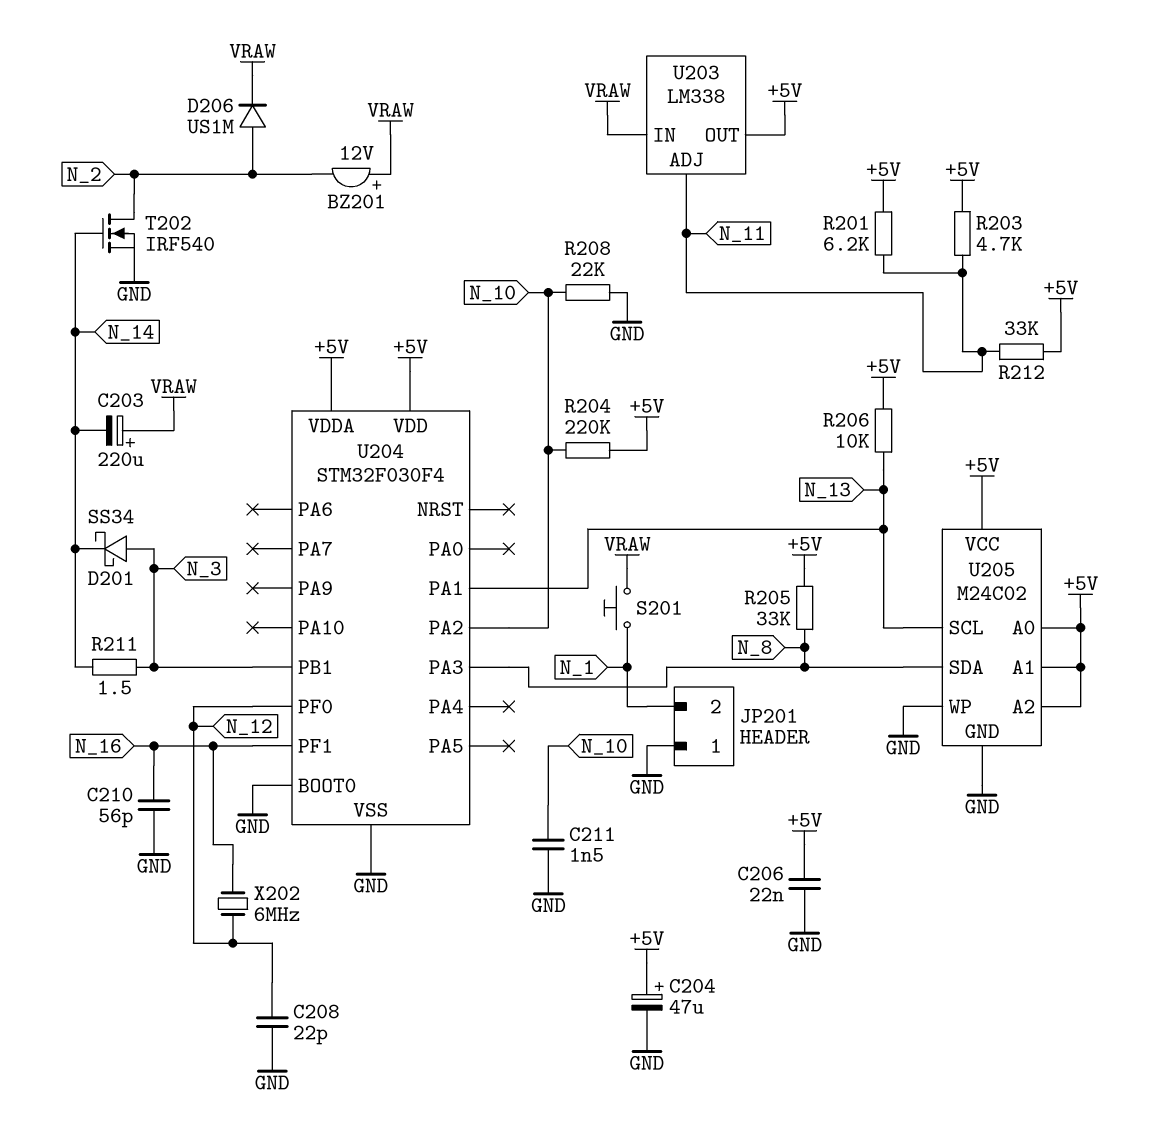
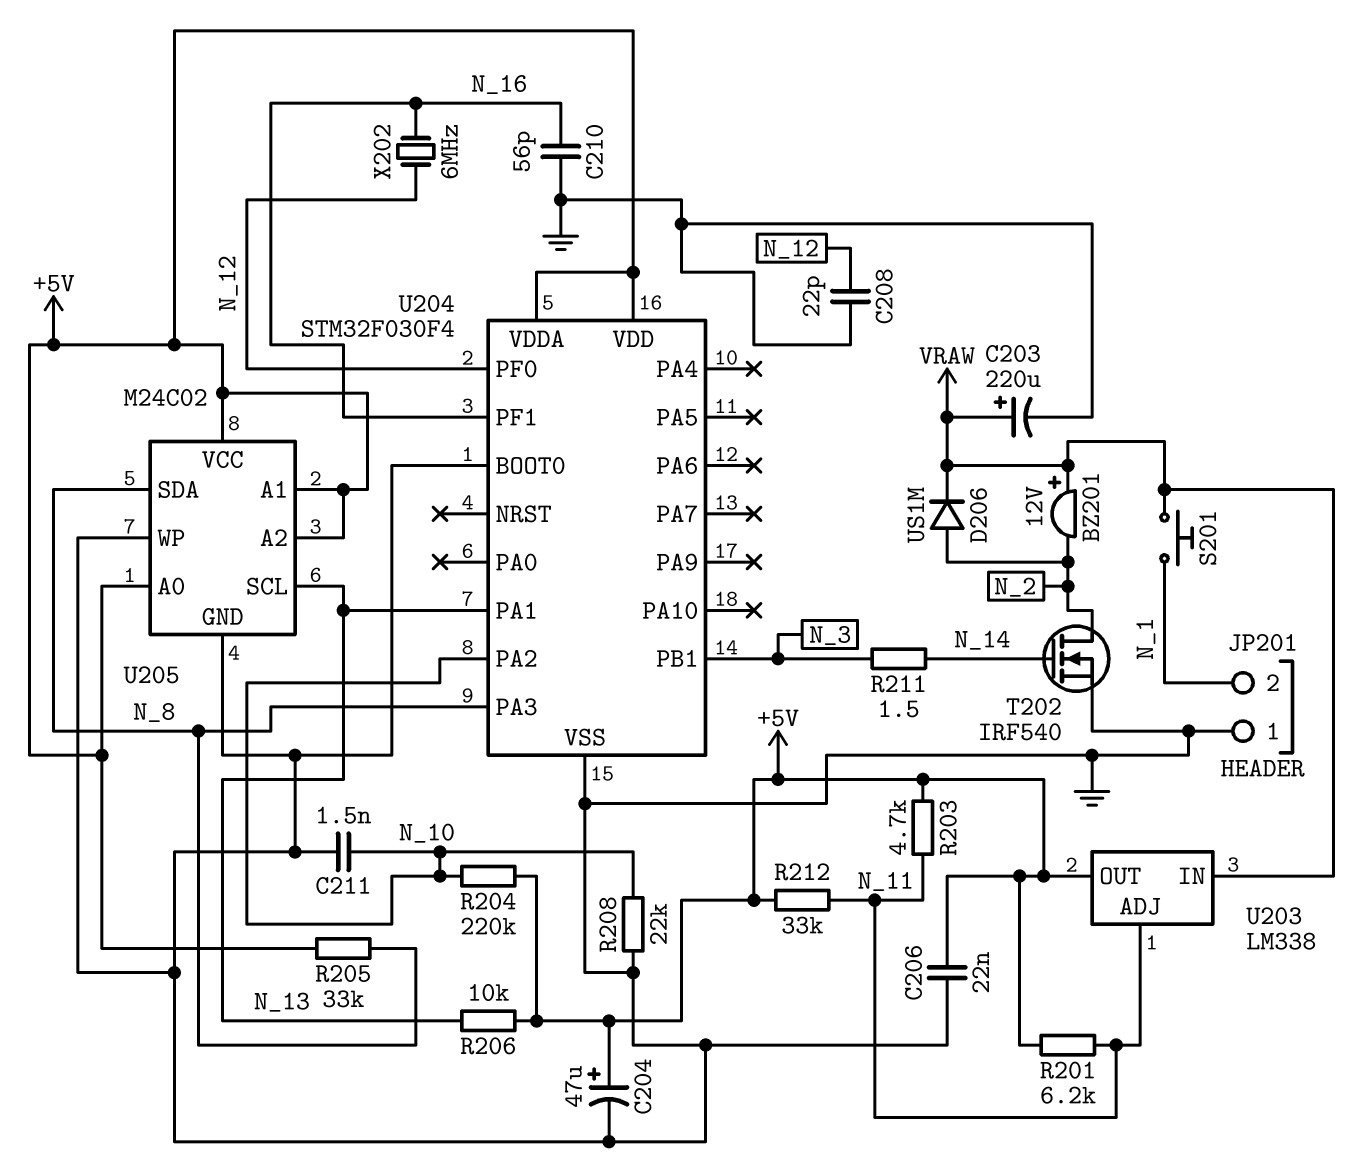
C203: 220uF (plus VRAW, minus N_14) -> 220uF (plus VRAW, minus GND)
D201: schottky SS34 (A N_3, K N_14) -> none

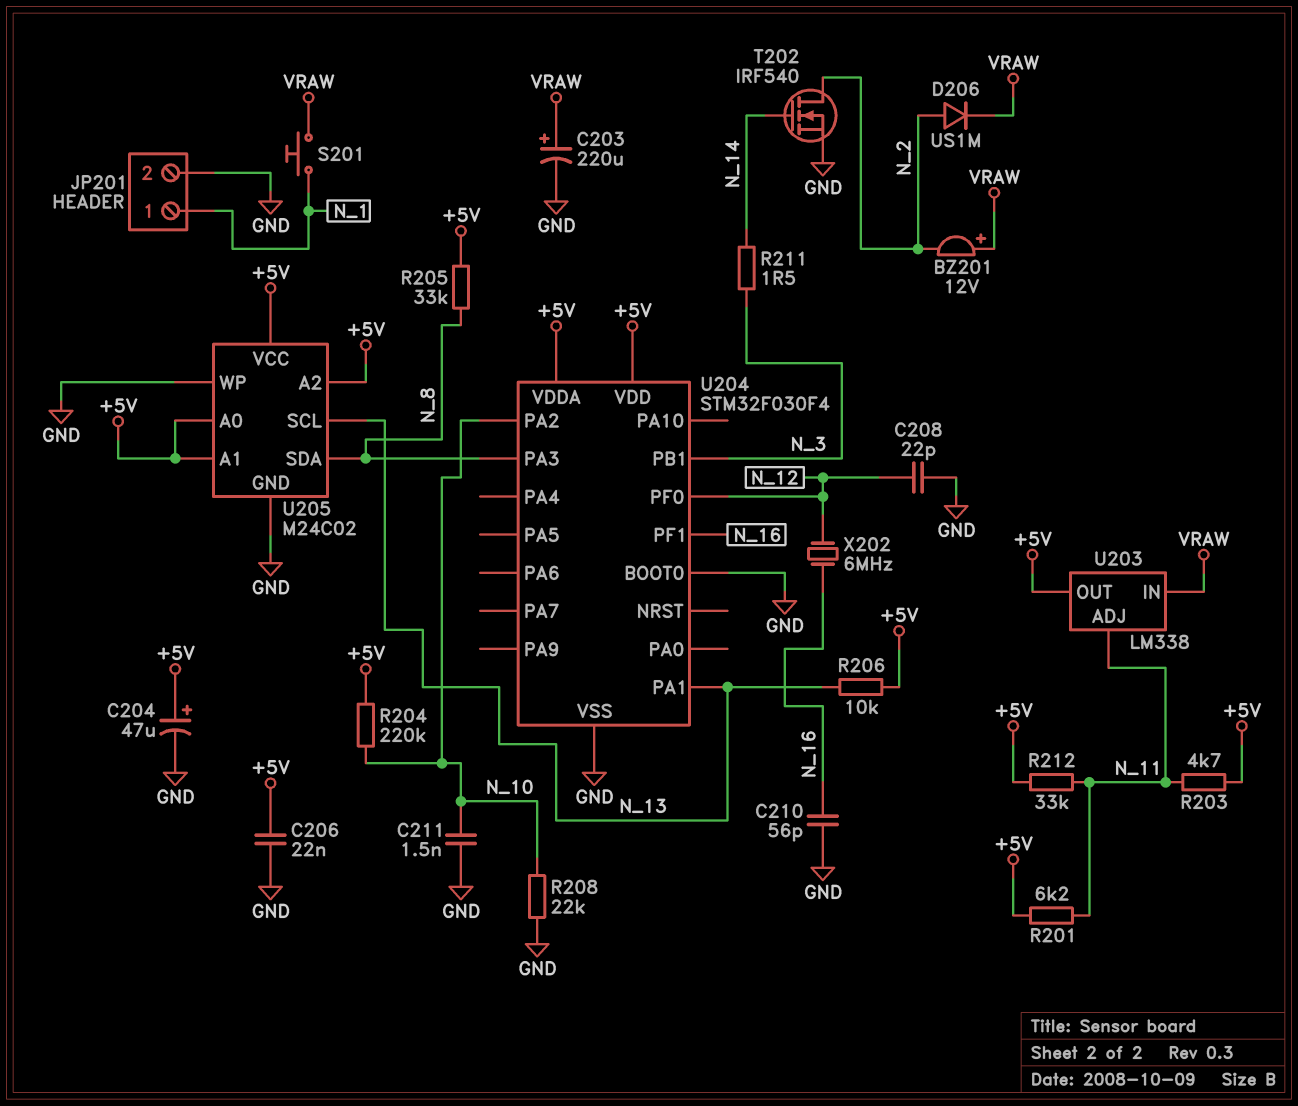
JP201 pin 1: GND -> N_1
JP201 pin 2: N_1 -> GND

